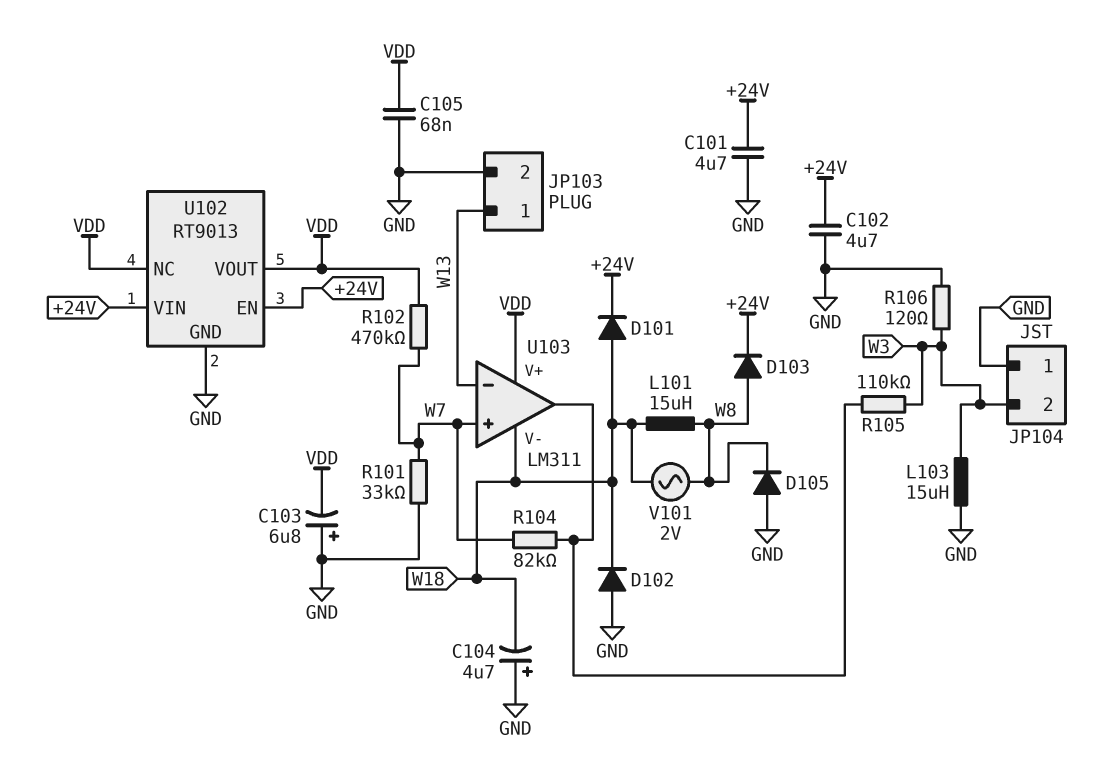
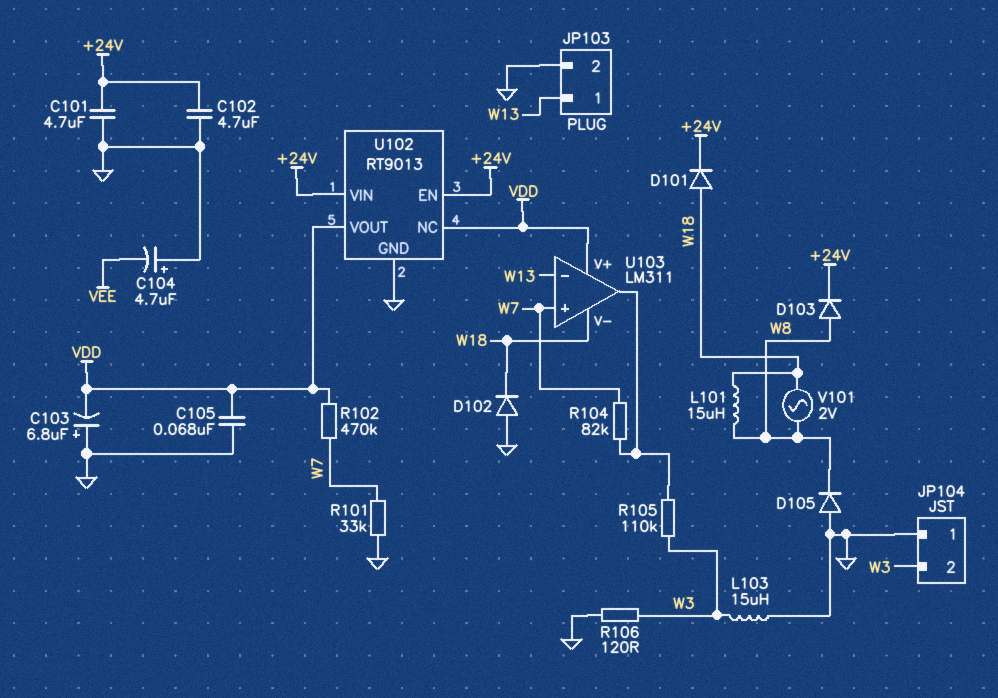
C104: 4.7uF (plus GND, minus W18) -> 4.7uF (plus GND, minus VEE)

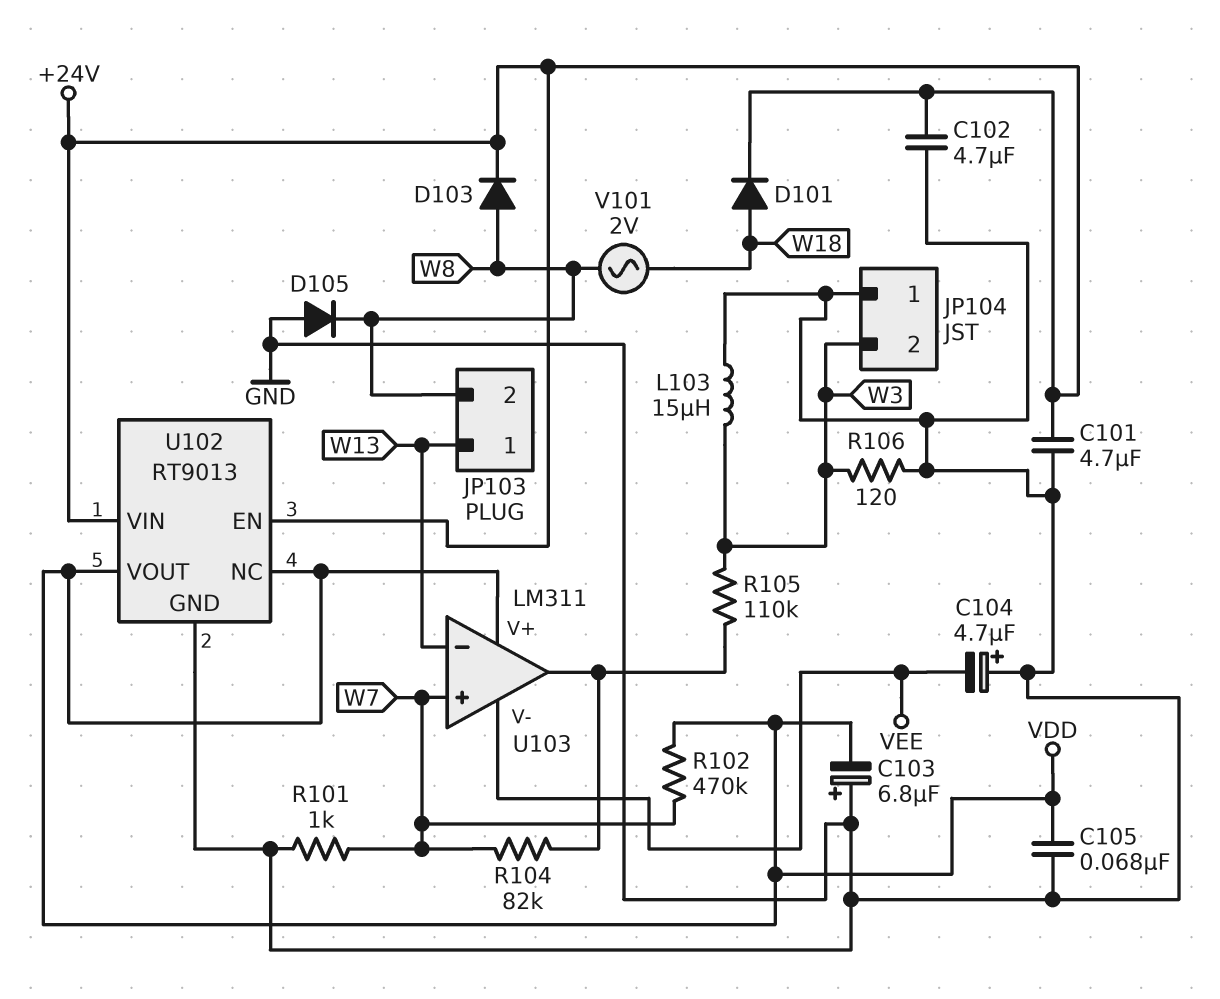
D102: diode (A GND, K W18) -> none
JP103 pin 2: GND -> W8
L101: 15uH (W8, W18) -> none
R101: 33k (GND, W7) -> 1k (GND, W7)
U103 pin V-: W18 -> VEE

